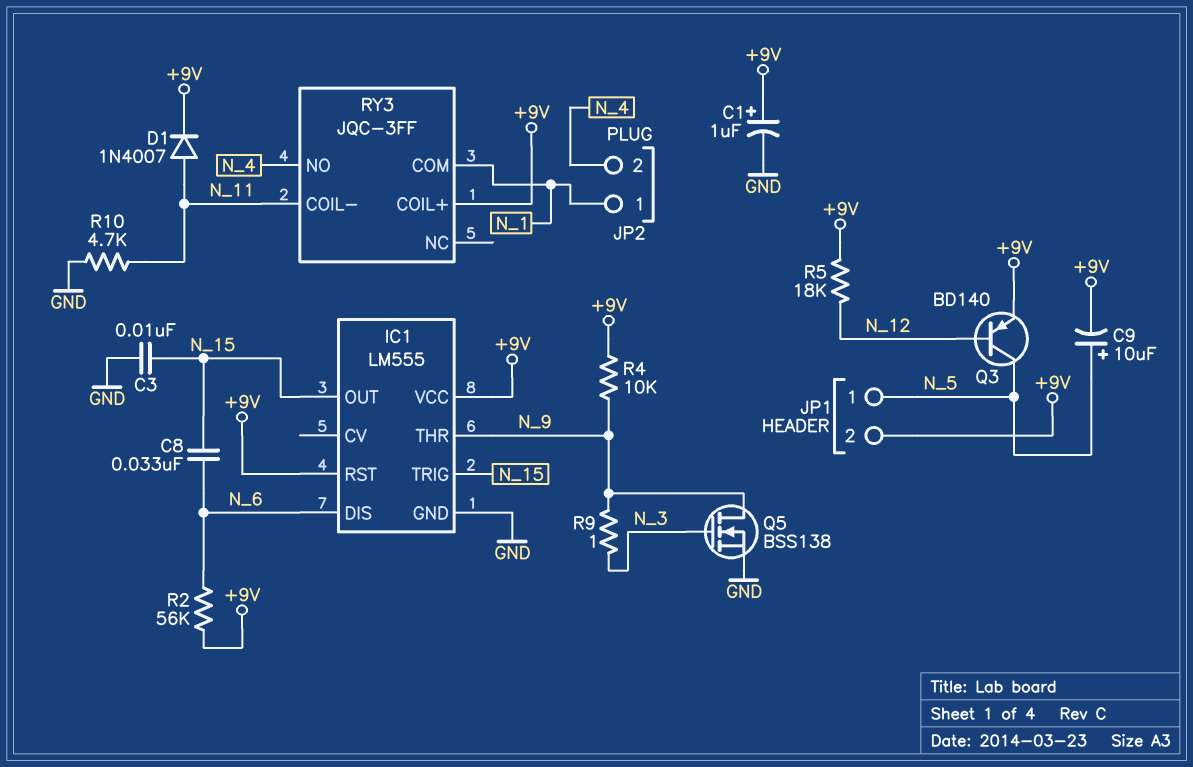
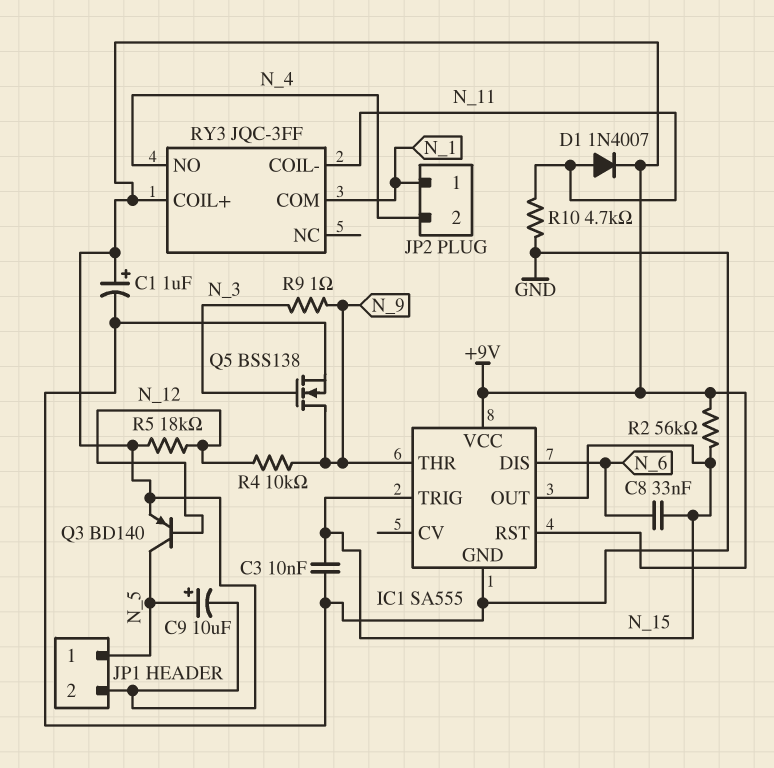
IC1: LM555 -> SA555
R2: 56k (+9V, N_6) -> 56k (+9V, N_15)
R4: 10k (+9V, N_9) -> 10k (N_9, N_12)

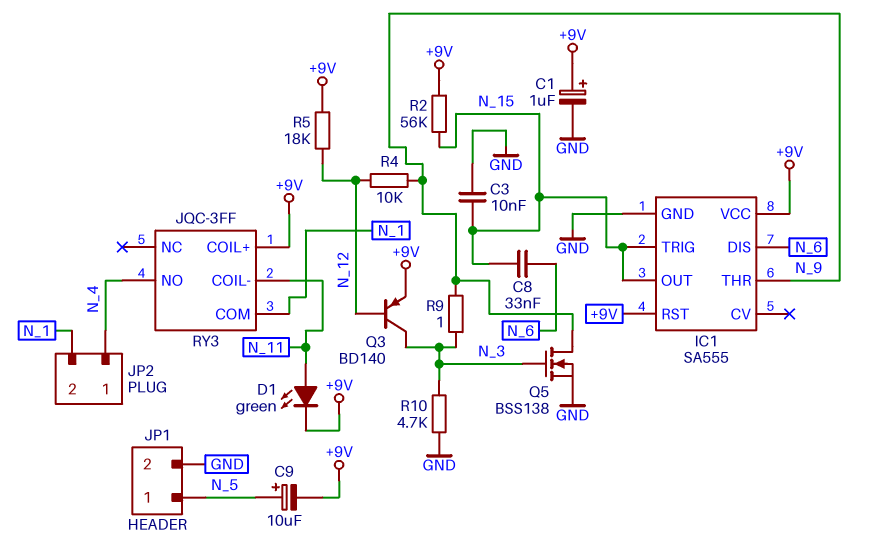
D1: diode 1N4007 (A N_11, K +9V) -> LED green (A N_11, K +9V)
JP1 pin 2: +9V -> GND
JP2 pin 1: N_1 -> N_4
JP2 pin 2: N_4 -> N_1
Q3: PNP BD140 (B N_12, C N_5, E +9V) -> PNP BD140 (B N_12, C N_3, E +9V)
R10: 4.7k (GND, N_11) -> 4.7k (GND, N_3)

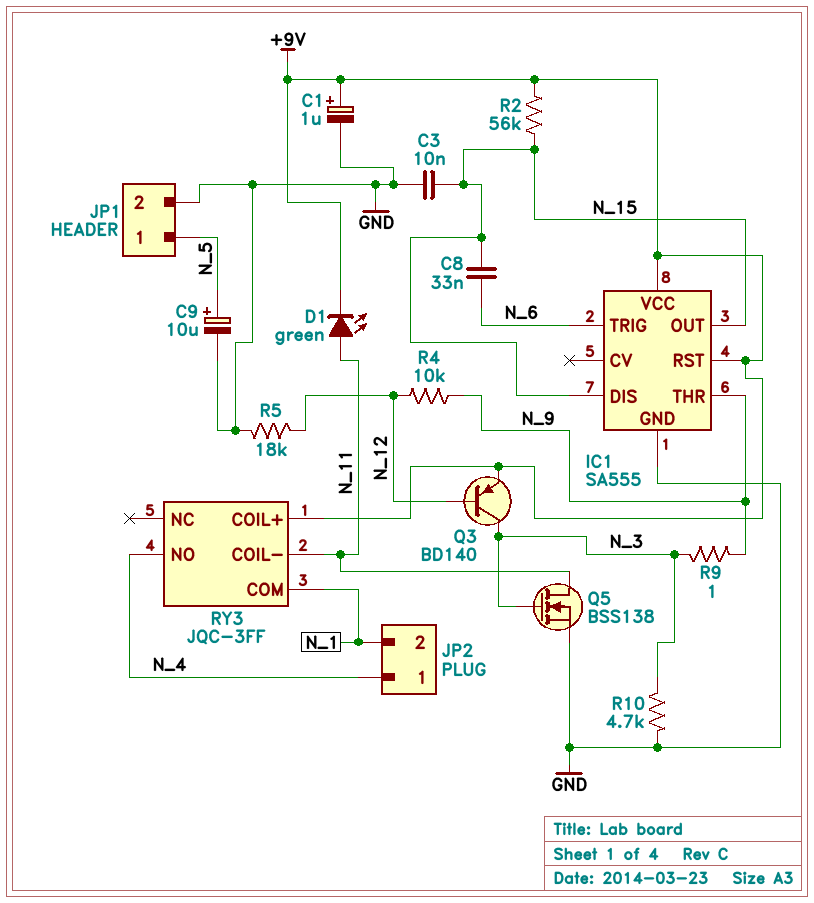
C9: 10uF (plus N_5, minus +9V) -> 10uF (plus N_5, minus GND)
IC1 pin DIS: N_6 -> N_15
IC1 pin TRIG: N_15 -> N_6
Q5: NMOS BSS138 (G N_3, D N_9, S GND) -> NMOS BSS138 (G N_3, D N_11, S GND)
R5: 18k (+9V, N_12) -> 18k (GND, N_12)

